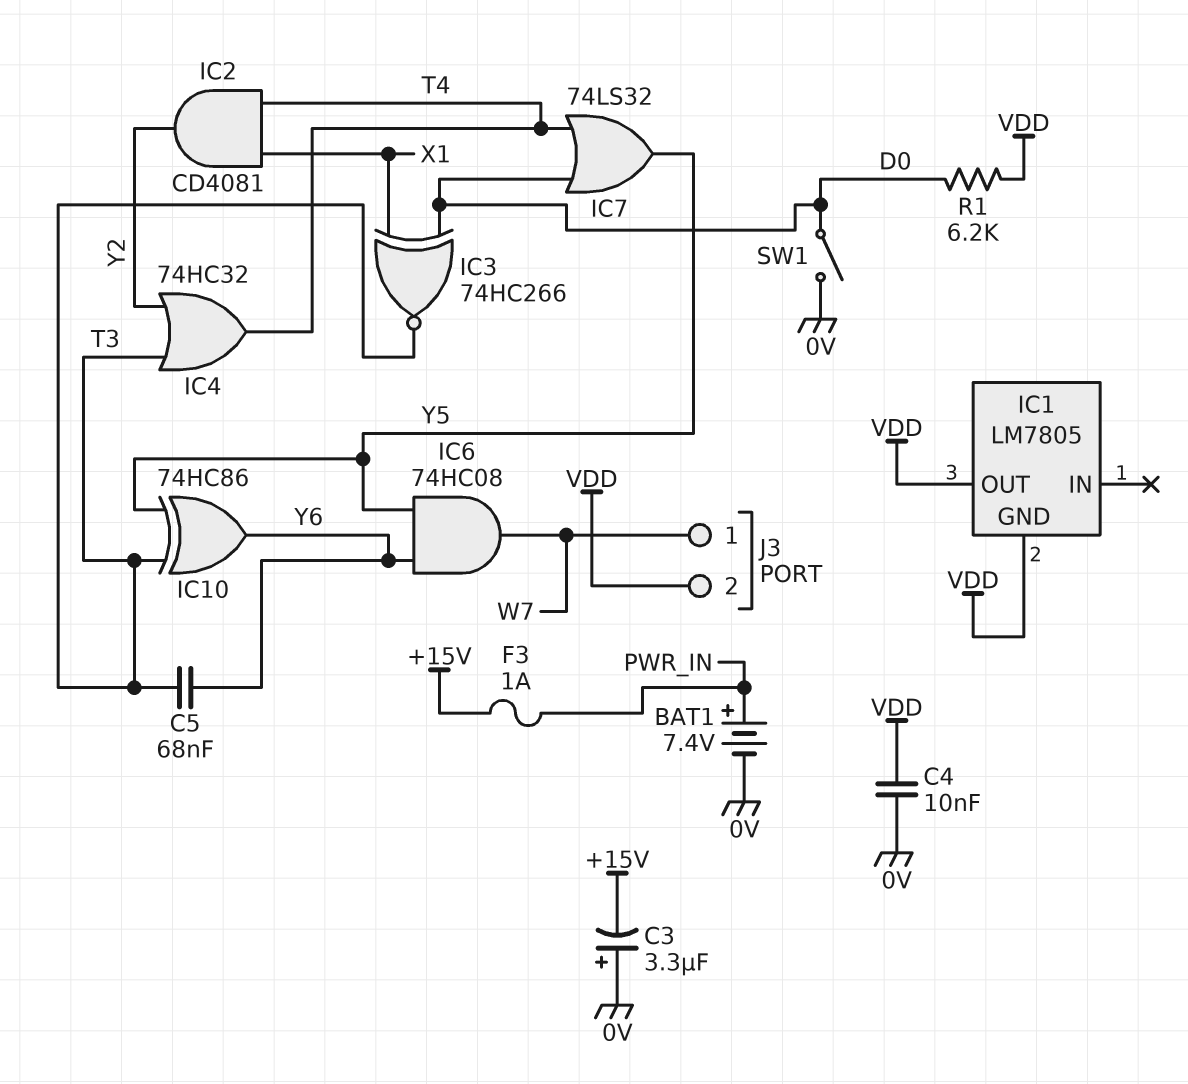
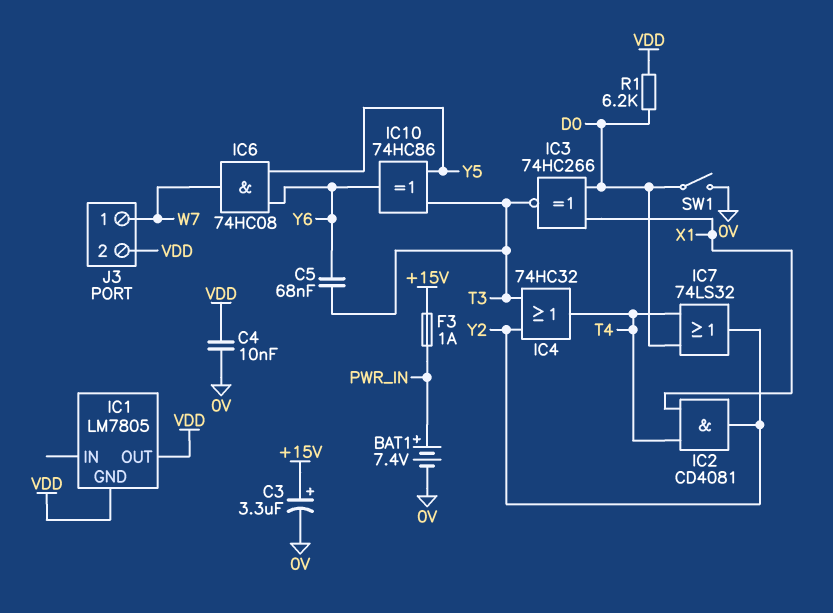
C3: 3.3uF (plus 0V, minus +15V) -> 3.3uF (plus +15V, minus 0V)
IC7: OR 74LS32 (in D0, in T4, out Y5) -> OR 74LS32 (in D0, in T4, out Y2)

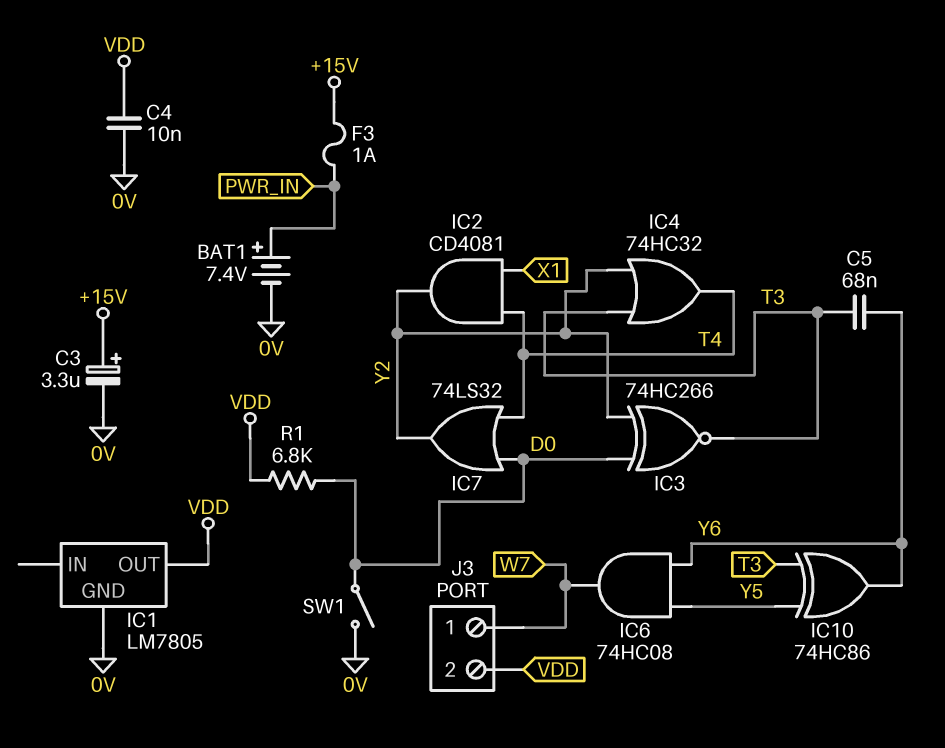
IC1 pin GND: VDD -> 0V
IC3: XNOR 74HC266 (in D0, in X1, out T3) -> XNOR 74HC266 (in D0, in Y2, out T3)
R1: 6.2k (D0, VDD) -> 6.8k (D0, VDD)

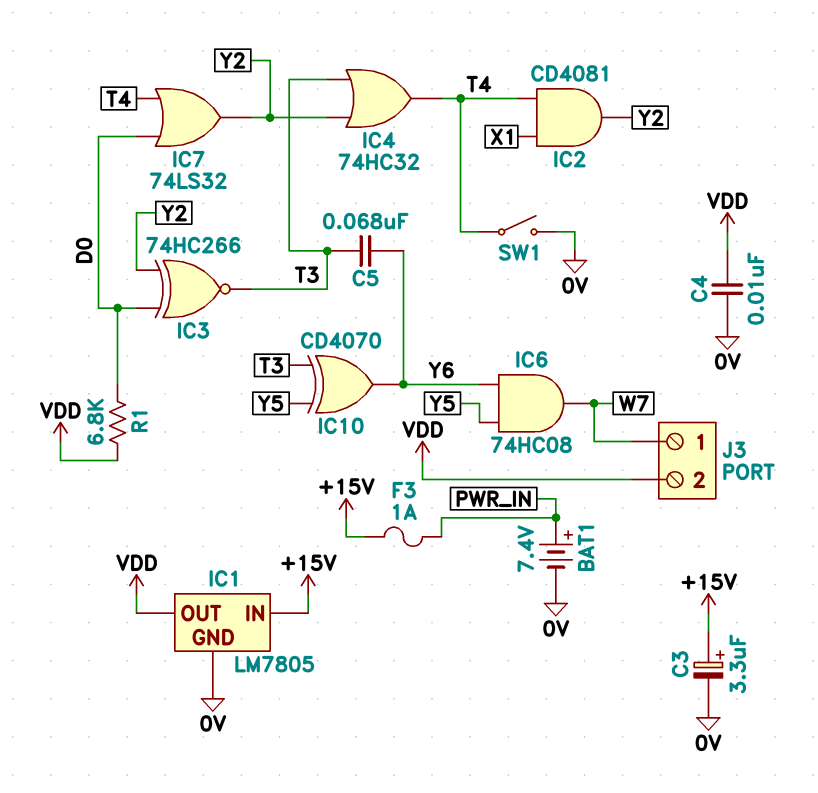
IC1 pin IN: none -> +15V
IC10: XOR 74HC86 (in T3, in Y5, out Y6) -> XOR CD4070 (in T3, in Y5, out Y6)
SW1: switch (0V, D0) -> switch (0V, T4)

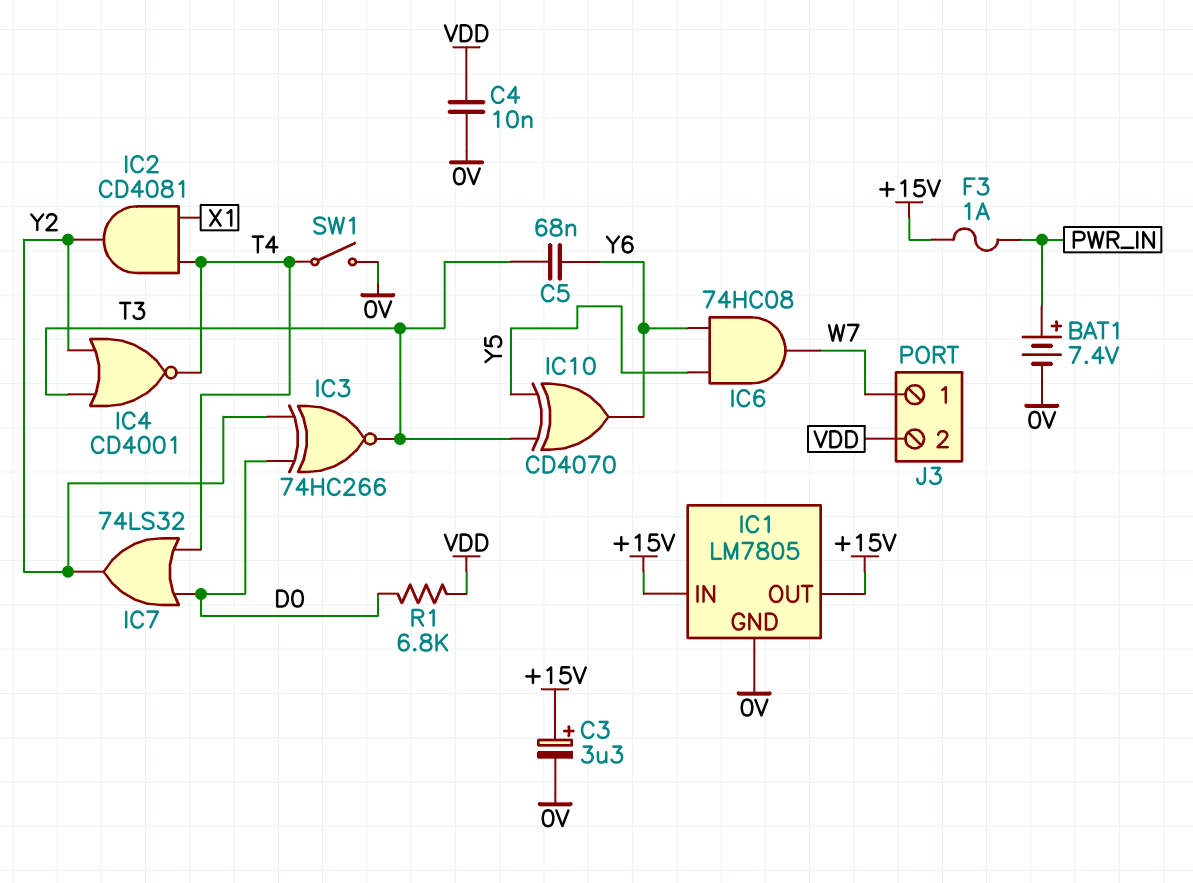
IC1 pin OUT: VDD -> +15V
IC4: OR 74HC32 (in T3, in Y2, out T4) -> NOR CD4001 (in T3, in Y2, out T4)

